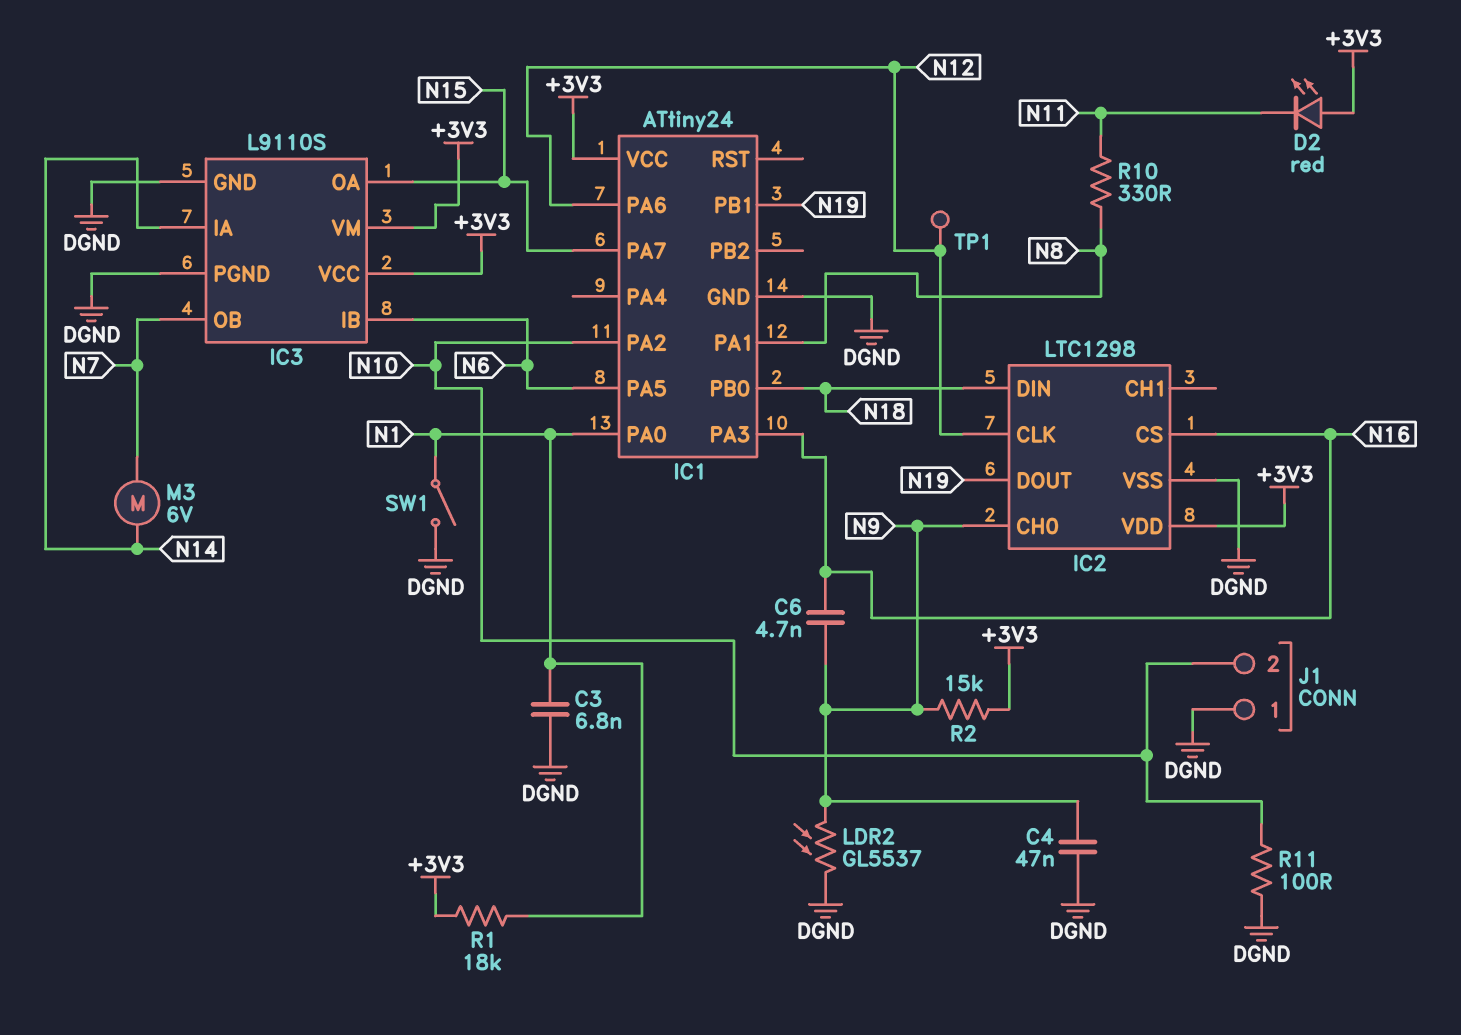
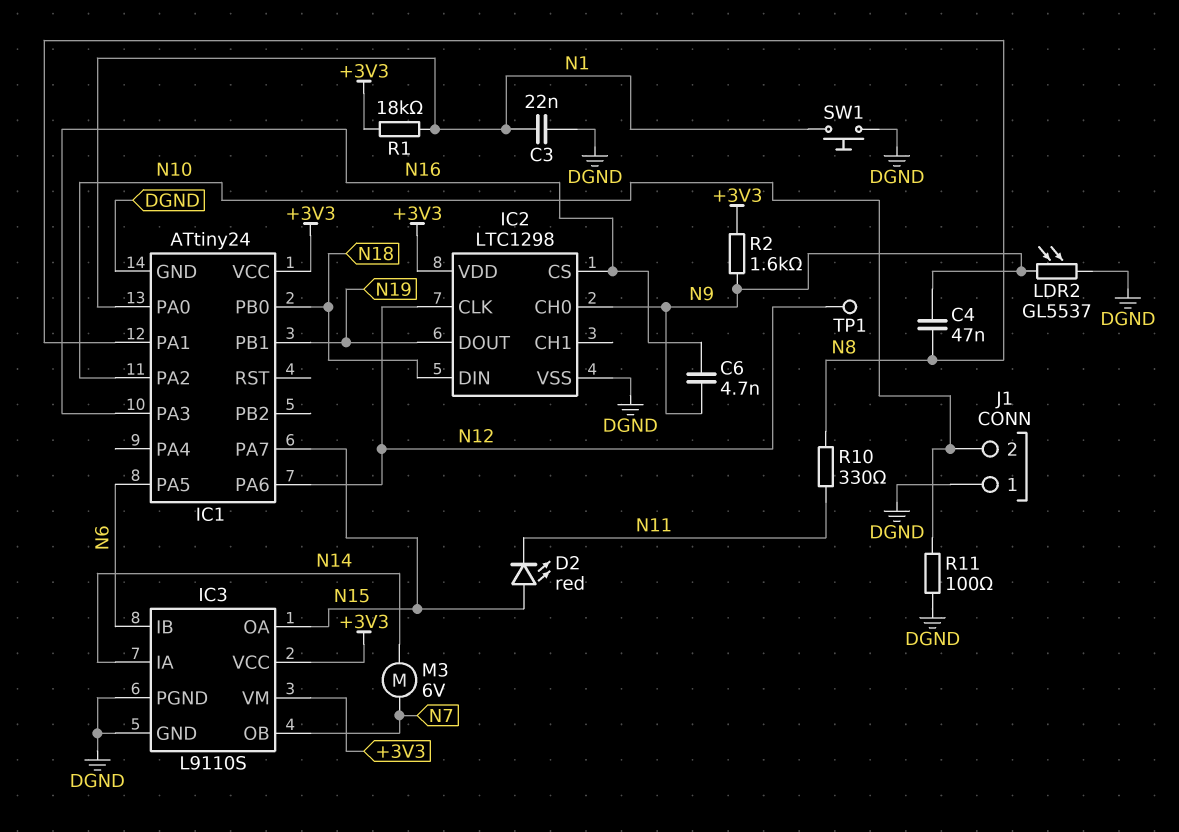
C3: 6.8nF (DGND, N1) -> 22nF (DGND, N1)
C4: 47nF (DGND, N9) -> 47nF (N8, N9)
D2: LED red (A +3V3, K N11) -> LED red (A N15, K N11)
R2: 15k (+3V3, N9) -> 1.6k (+3V3, N9)
SW1: switch (DGND, N1) -> button (DGND, N1)

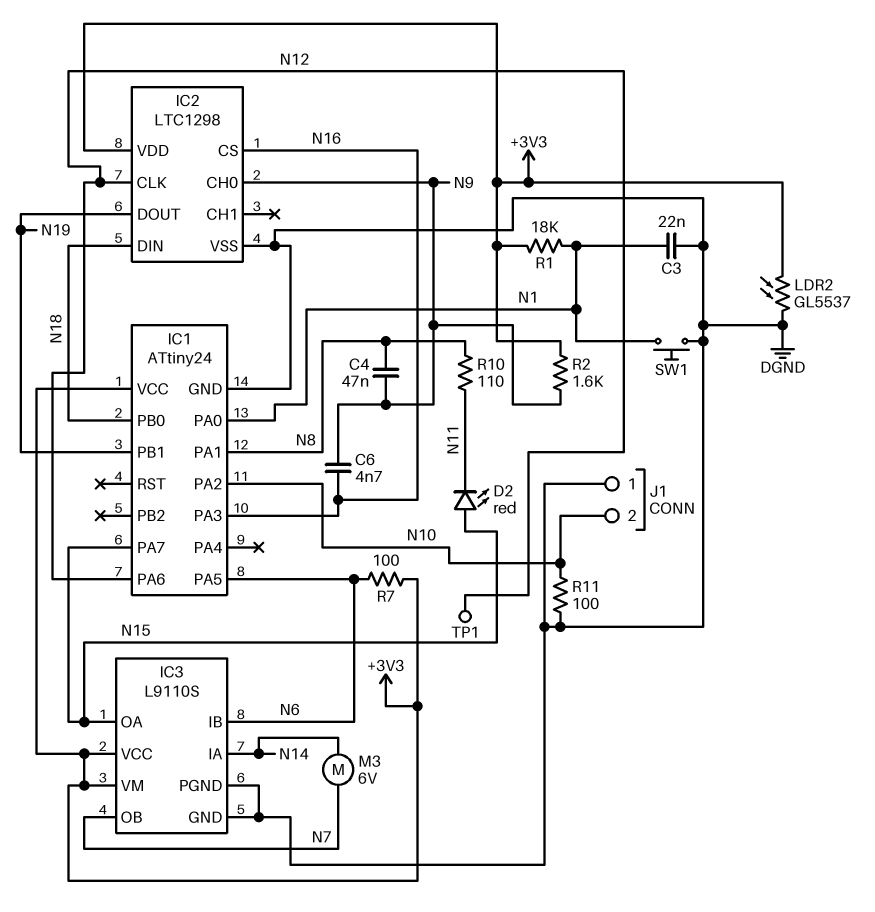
LDR2: GL5537 (DGND, N9) -> GL5537 (+3V3, DGND)
R7: none -> 100 (+3V3, N6)
R10: 330 (N8, N11) -> 110 (N8, N11)

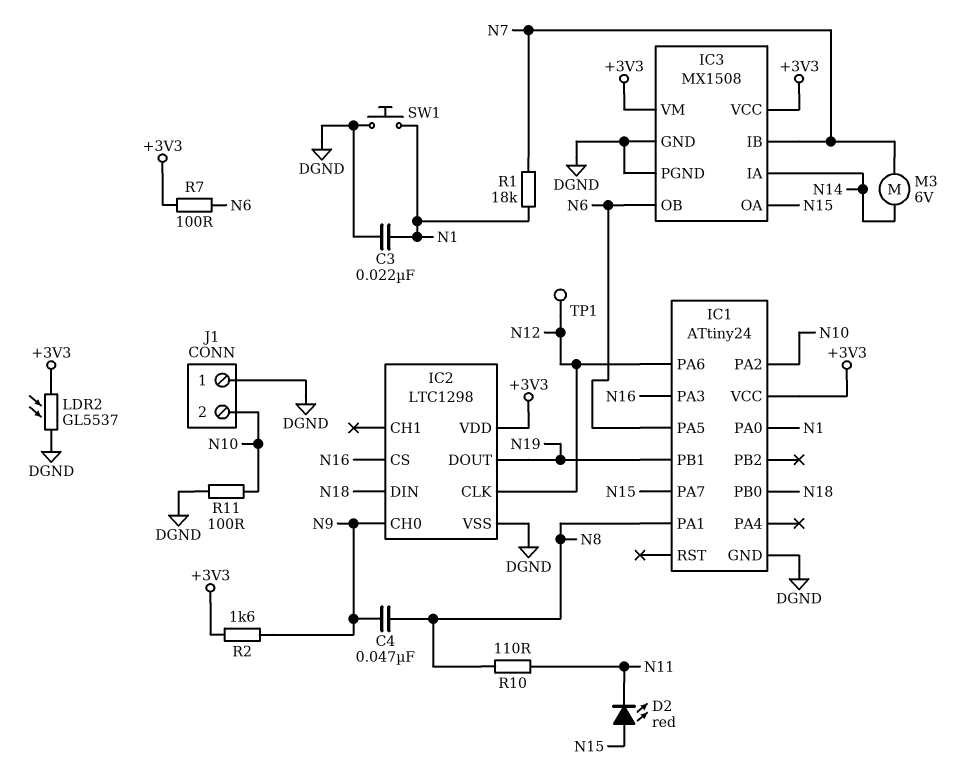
C6: 4.7nF (N9, N16) -> none
IC3: L9110S -> MX1508
IC3 pin IB: N6 -> N7
IC3 pin OB: N7 -> N6
R1: 18k (+3V3, N1) -> 18k (N1, N7)

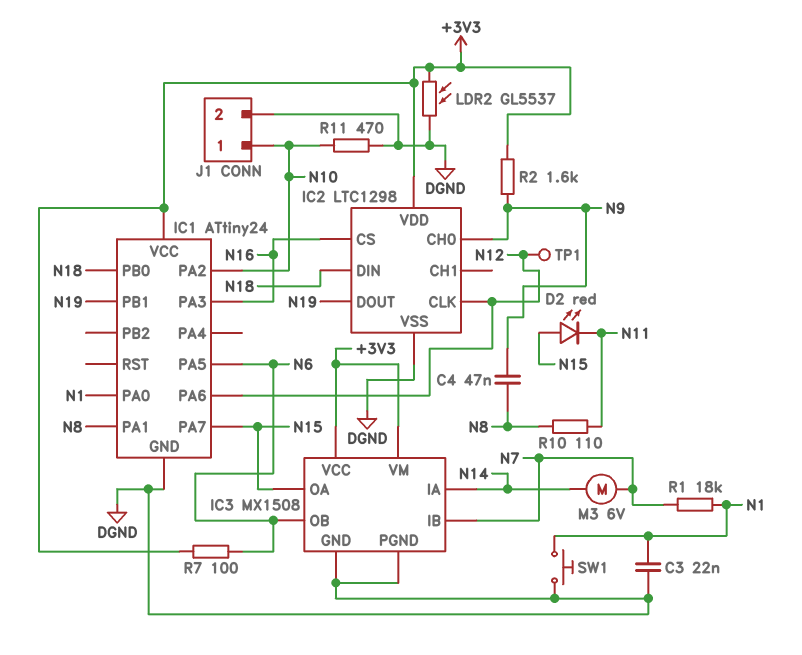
J1 pin 1: DGND -> N10
J1 pin 2: N10 -> DGND
R11: 100 (DGND, N10) -> 470 (DGND, N10)

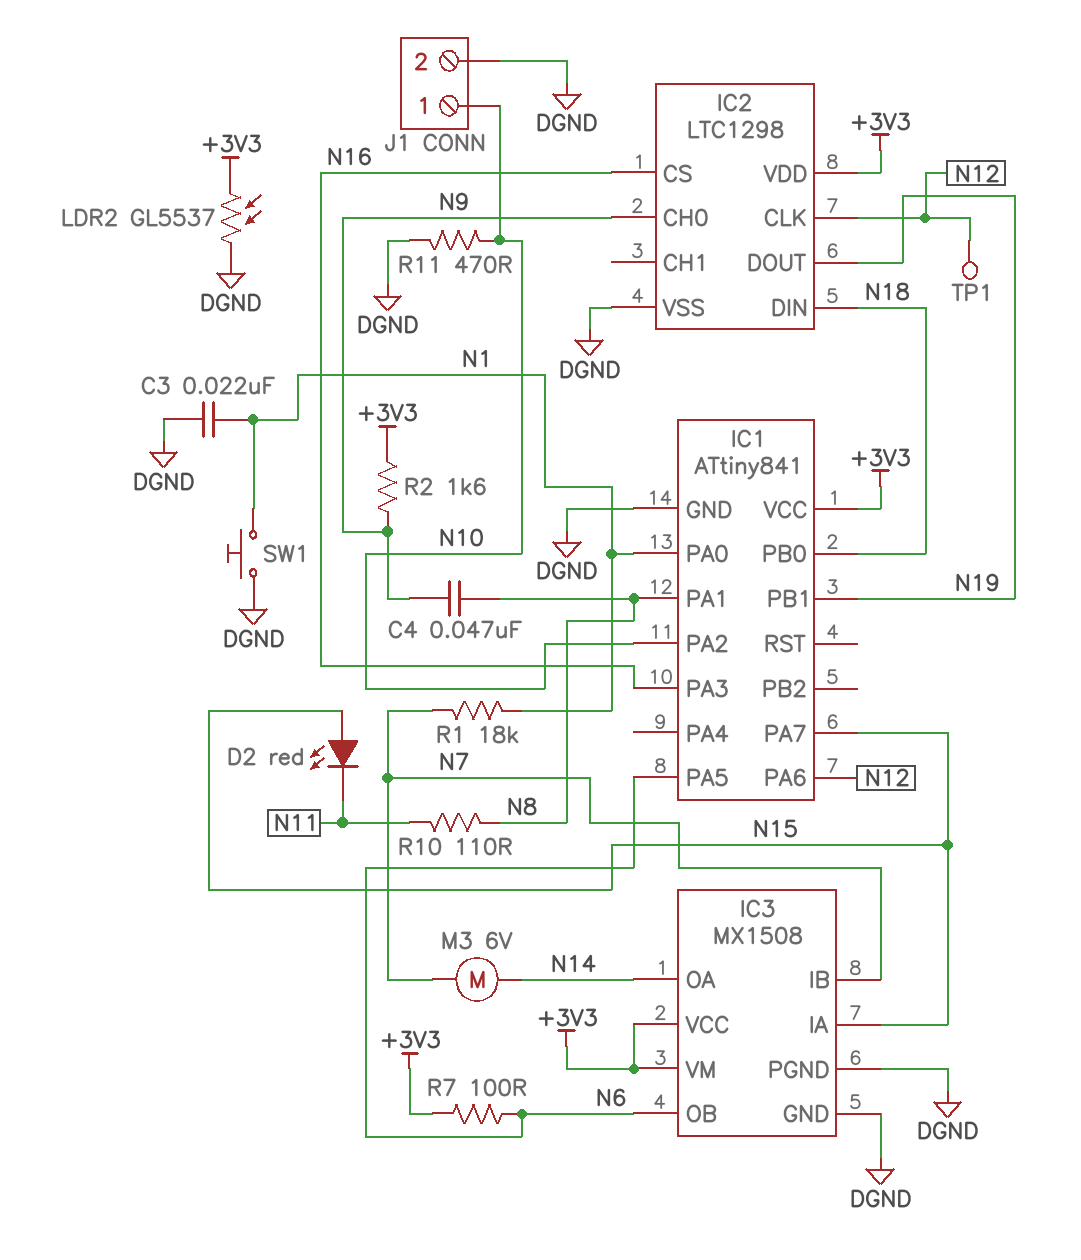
IC1: ATtiny24 -> ATtiny841
IC3 pin IA: N14 -> N15
IC3 pin OA: N15 -> N14

